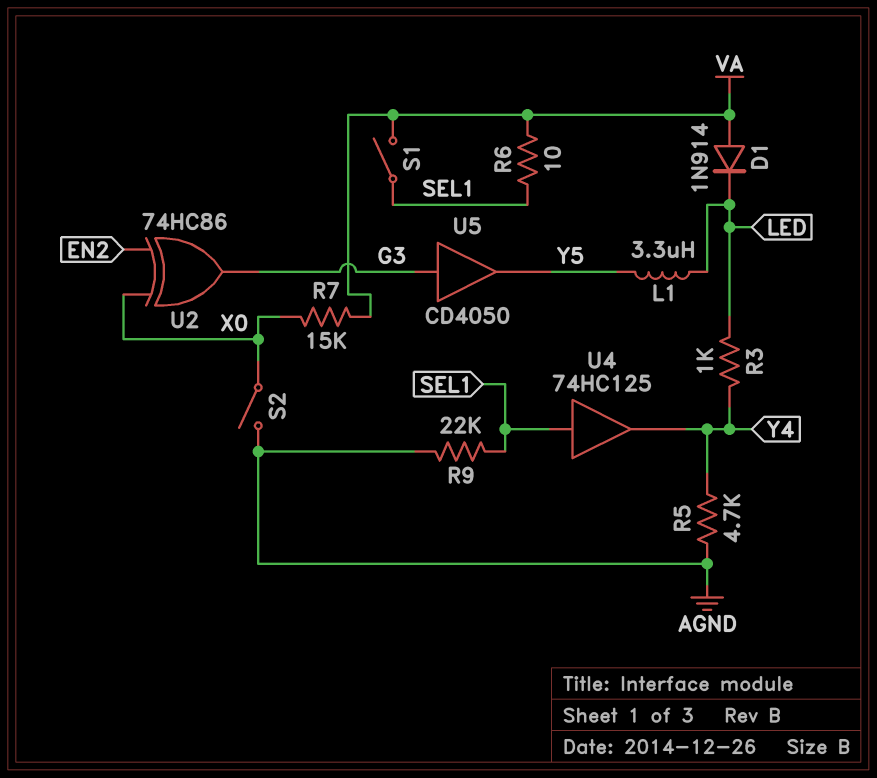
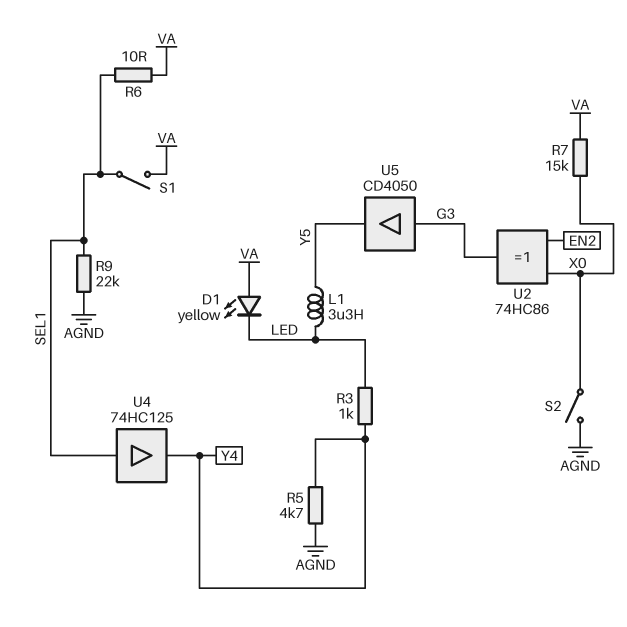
D1: diode 1N914 (A VA, K LED) -> LED yellow (A VA, K LED)

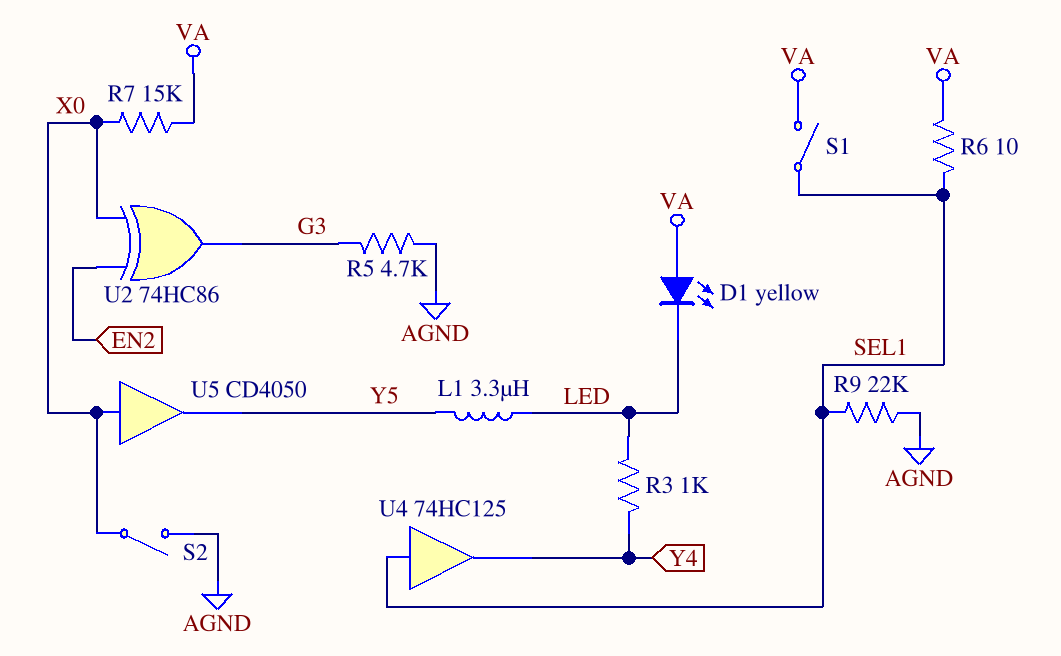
R5: 4.7k (AGND, Y4) -> 4.7k (AGND, G3)
U5: buffer CD4050 (in G3, out Y5) -> buffer CD4050 (in X0, out Y5)

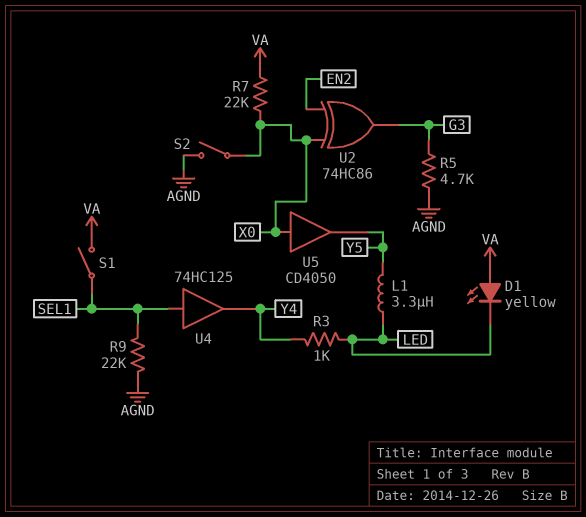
R6: 10 (SEL1, VA) -> none
R7: 15k (VA, X0) -> 22k (VA, X0)

